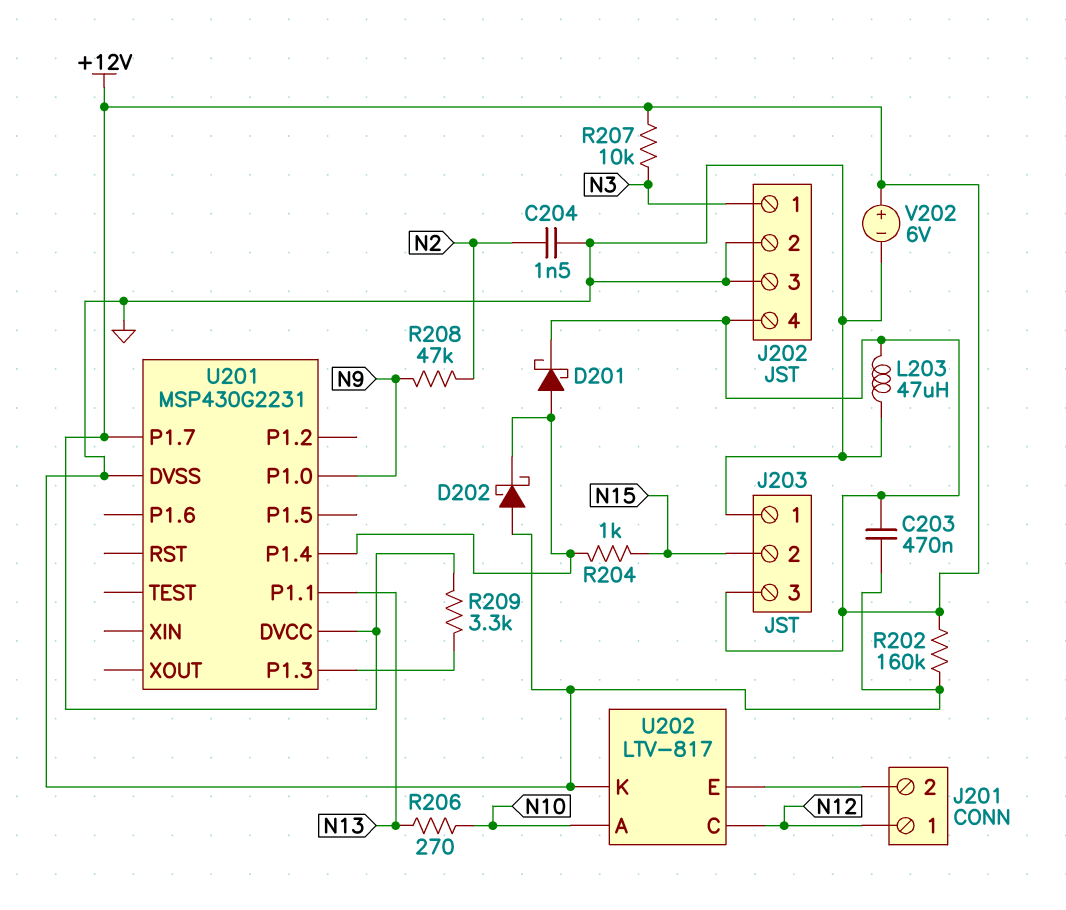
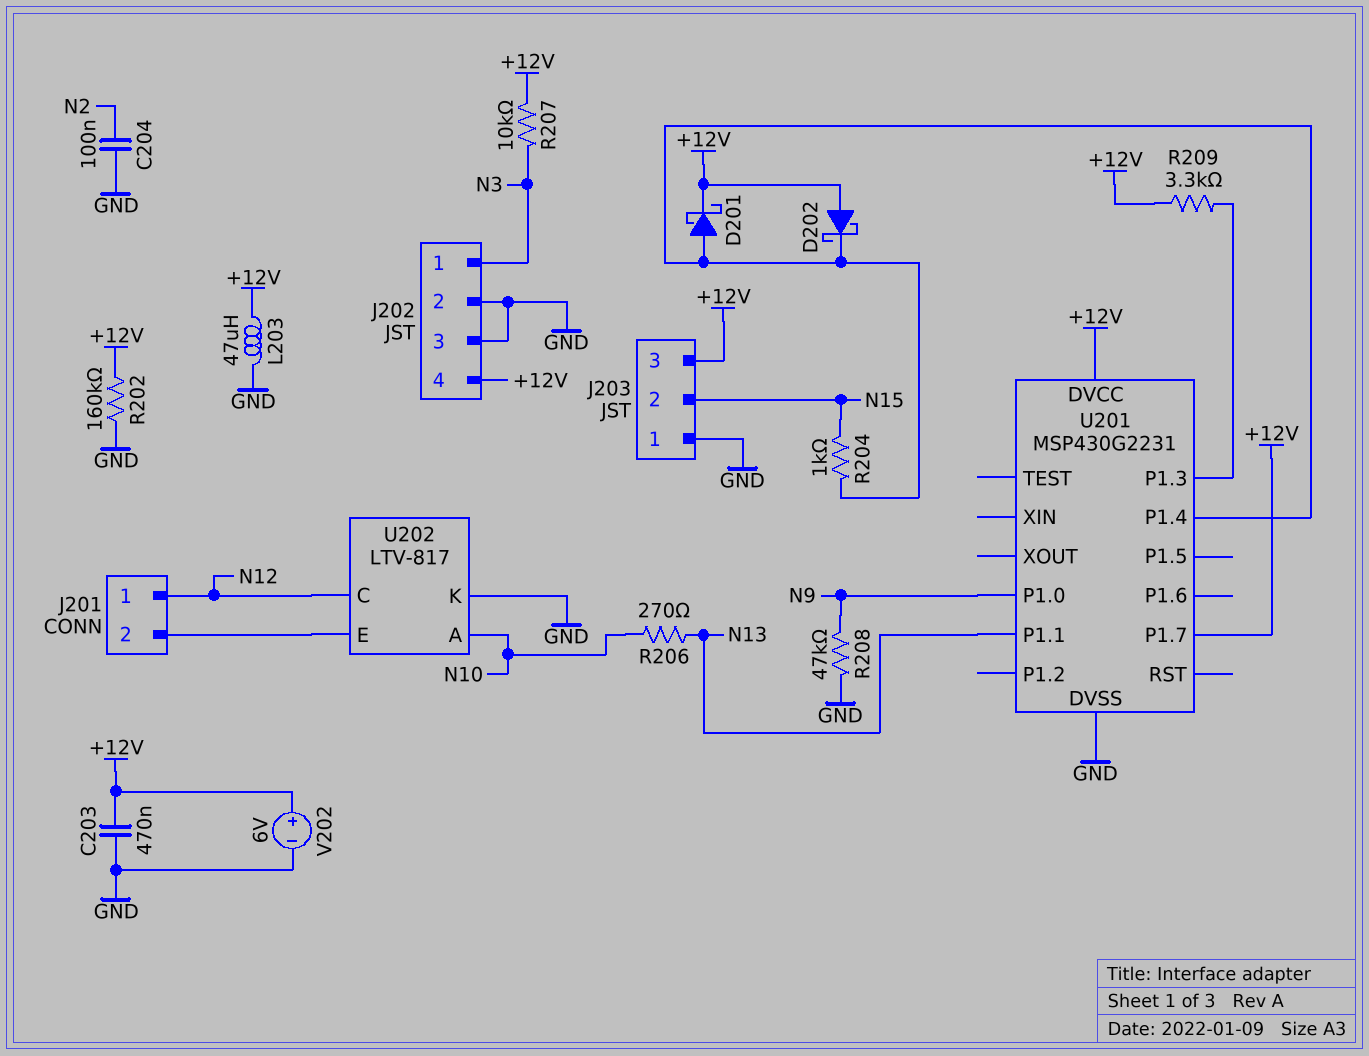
C204: 1.5nF (GND, N2) -> 100nF (GND, N2)
D202: schottky (A GND, K U201/P1.4) -> schottky (A +12V, K U201/P1.4)
R208: 47k (N2, N9) -> 47k (GND, N9)

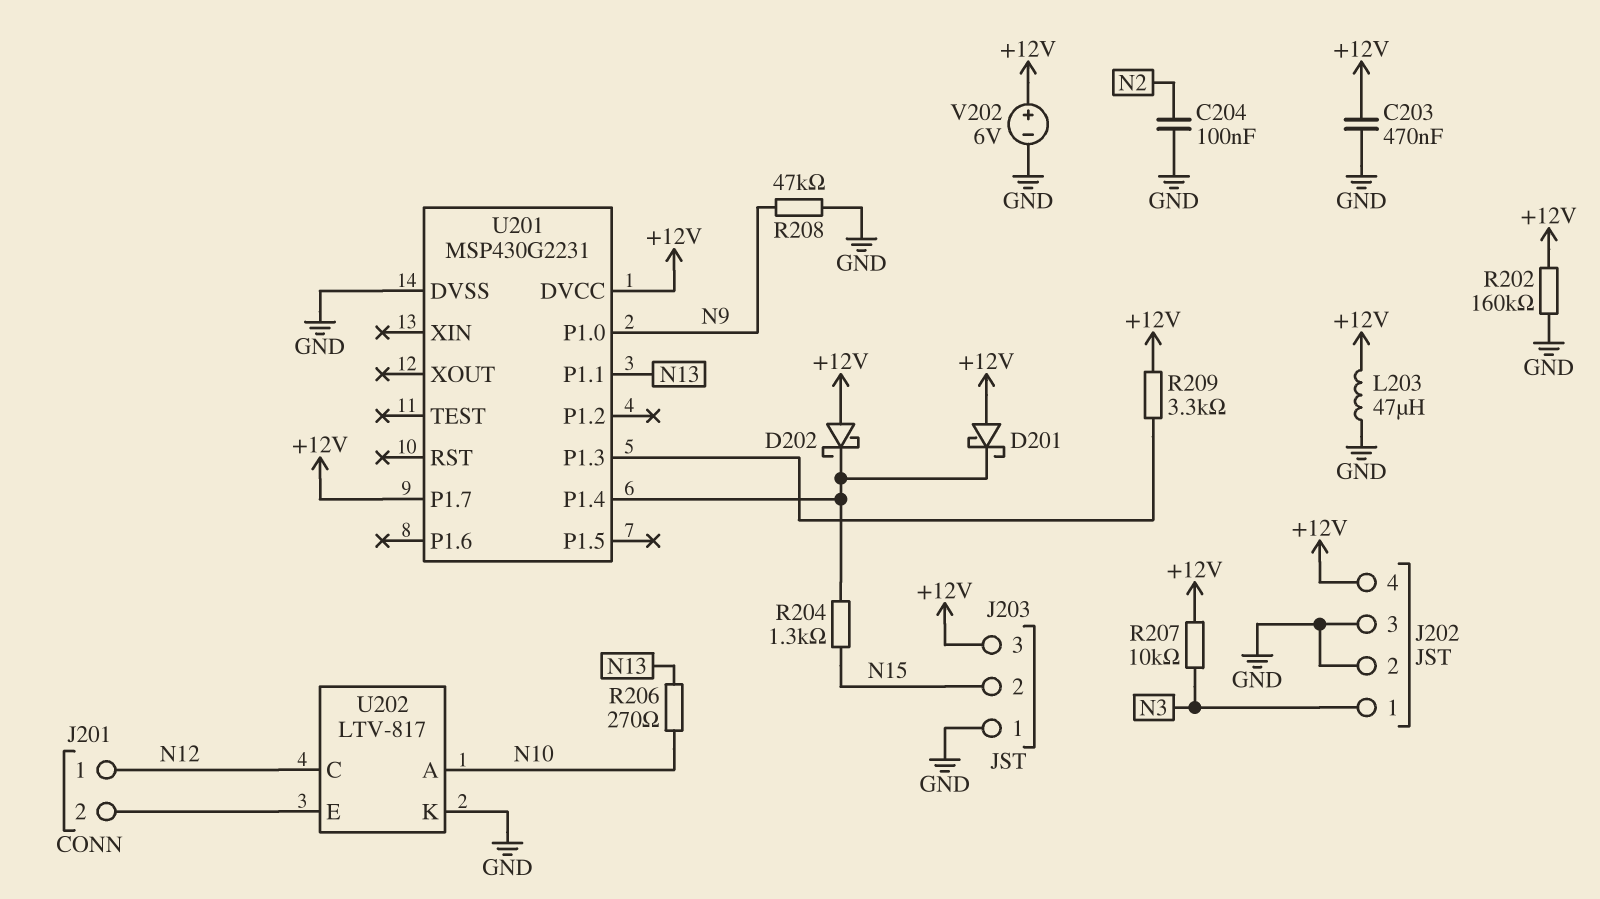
D201: schottky (A U201/P1.4, K +12V) -> schottky (A +12V, K U201/P1.4)
R204: 1k (N15, U201/P1.4) -> 1.3k (N15, U201/P1.4)

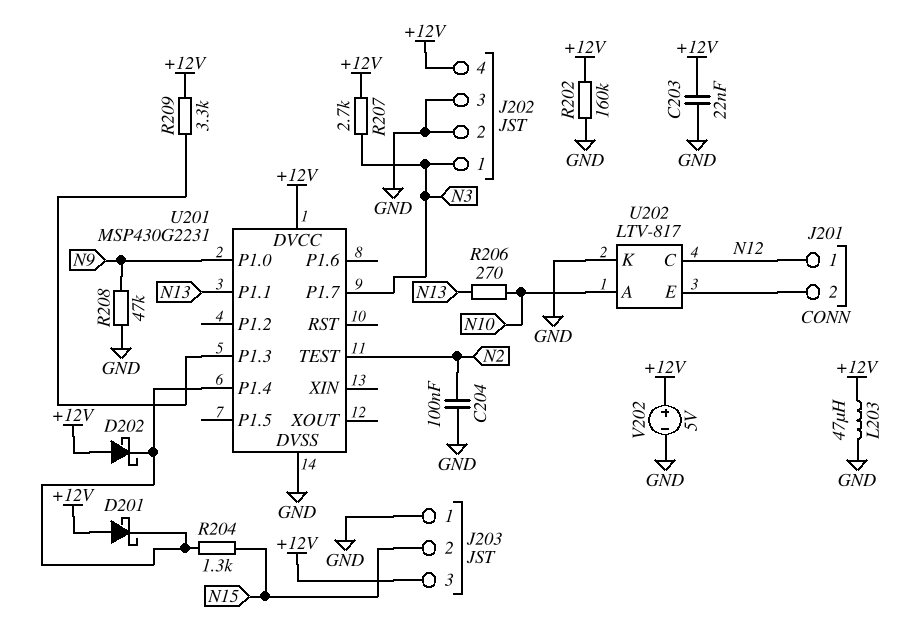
C203: 470nF (+12V, GND) -> 22nF (+12V, GND)
R207: 10k (+12V, N3) -> 2.7k (+12V, N3)
U201 pin P1.7: +12V -> N3
U201 pin TEST: none -> N2
V202: 6V (plus +12V, minus GND) -> 5V (plus +12V, minus GND)

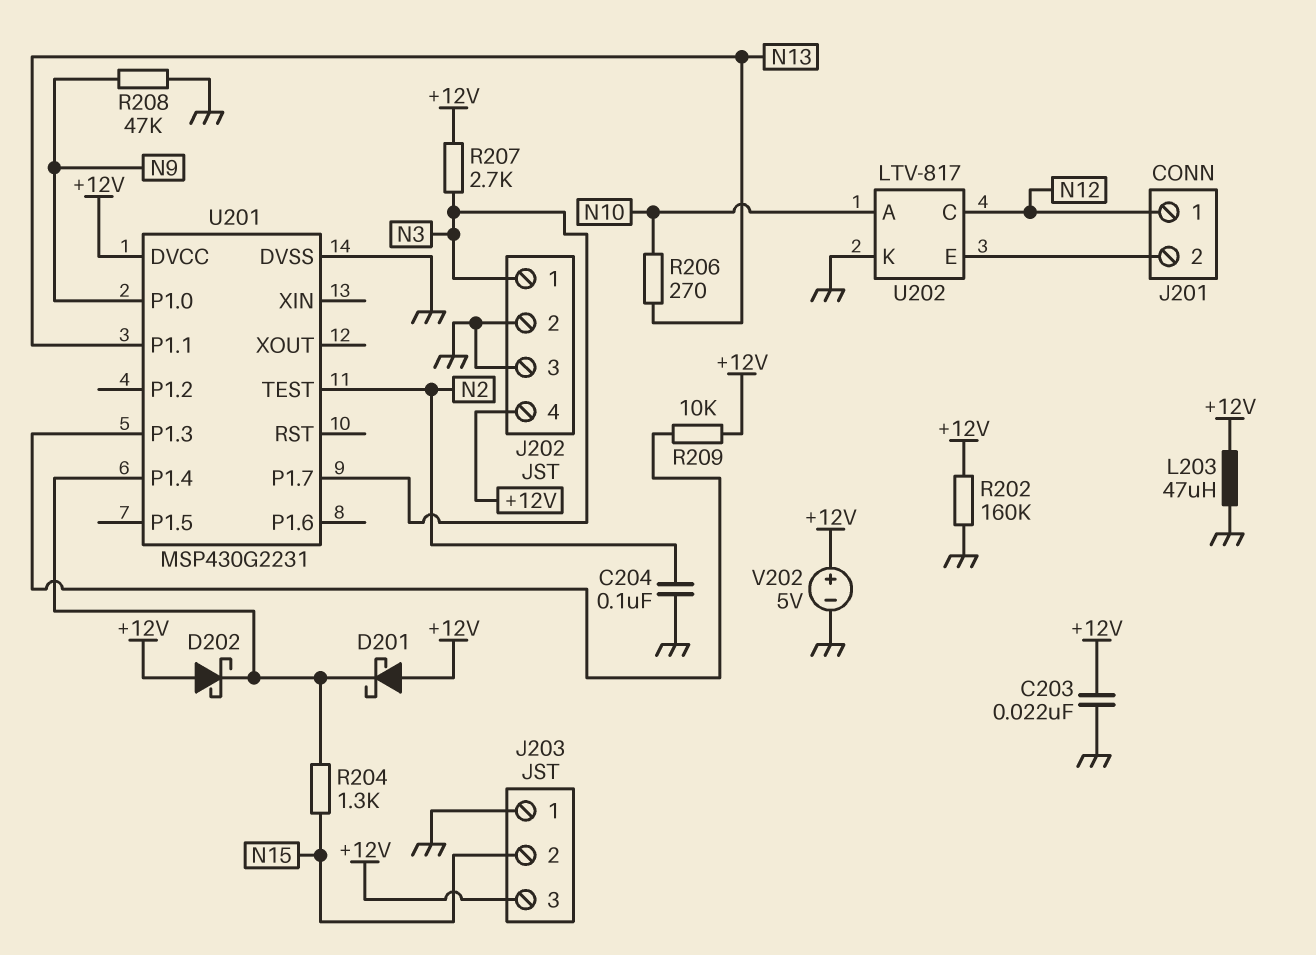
R209: 3.3k (+12V, U201/P1.3) -> 10k (+12V, U201/P1.3)

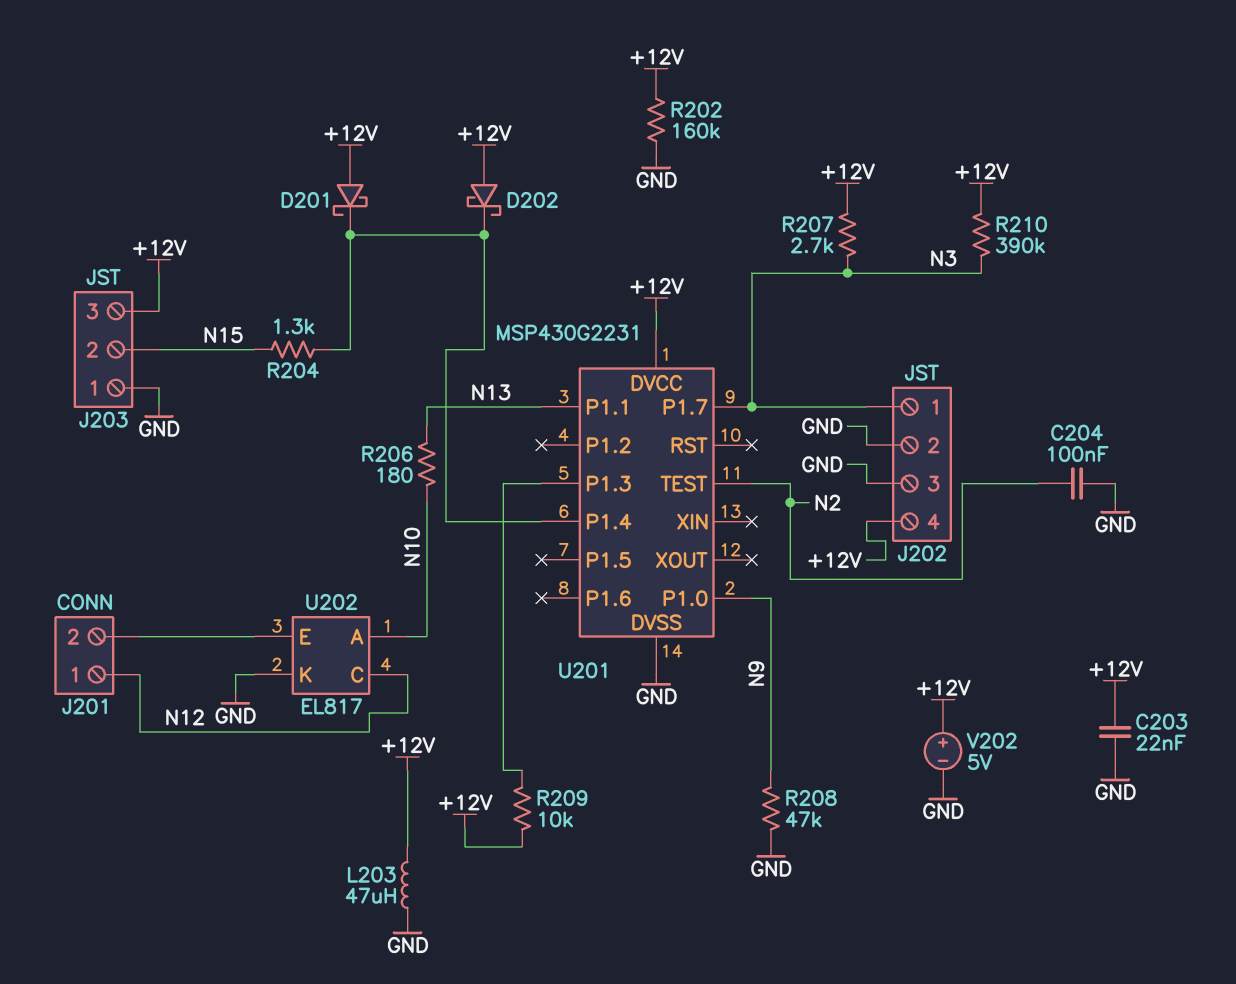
R206: 270 (N10, N13) -> 180 (N10, N13)
R210: none -> 390k (+12V, N3)
U202: LTV-817 -> EL817

